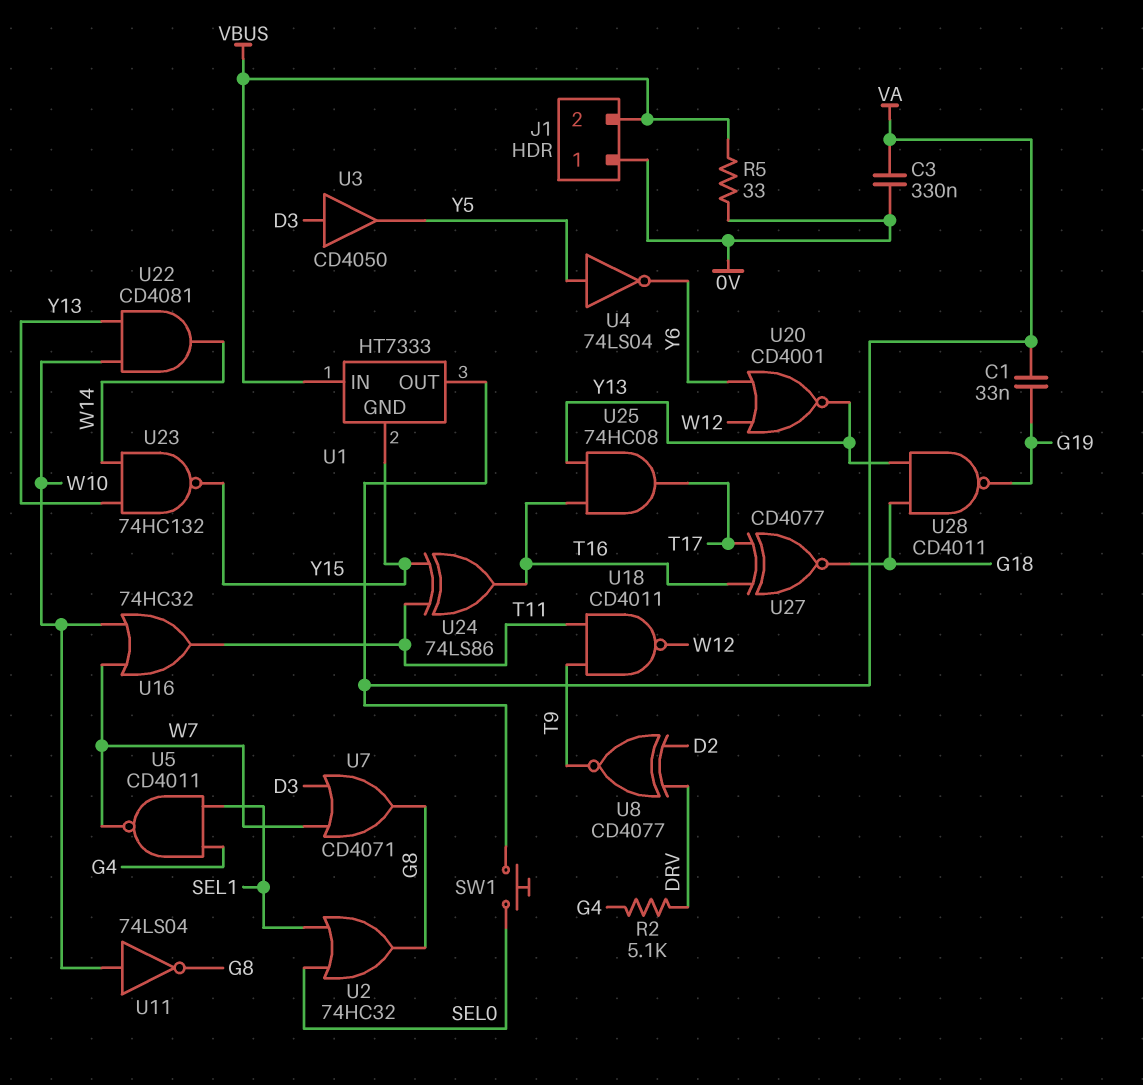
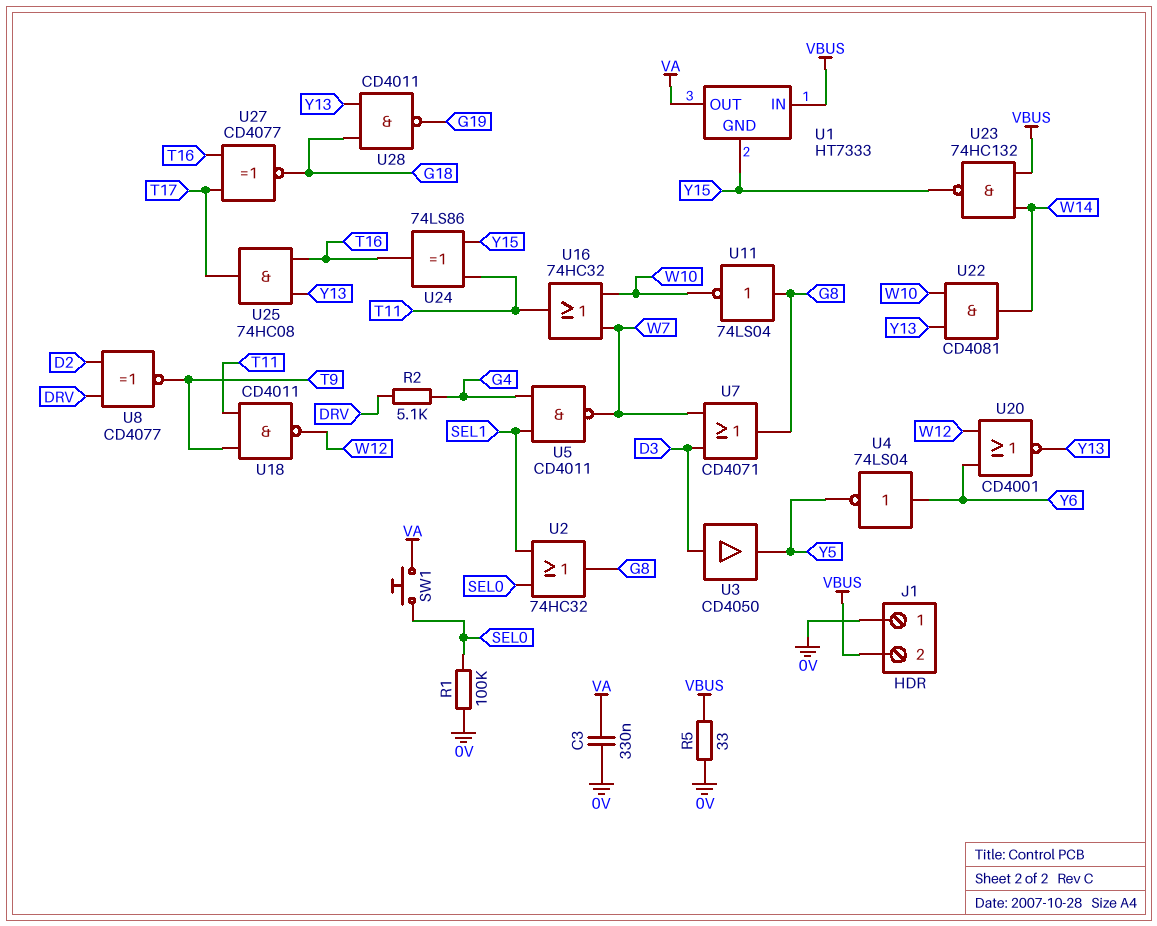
C1: 33nF (G19, VA) -> none
R1: none -> 100k (0V, SEL0)
U4: NOT 74LS04 (in Y5, out Y6) -> NOT 74LS04 (in Y6, out Y5)
U11: NOT 74LS04 (in W10, out G8) -> NOT 74LS04 (in G8, out W10)
U23: NAND 74HC132 (in W14, in Y13, out Y15) -> NAND 74HC132 (in VBUS, in W14, out Y15)

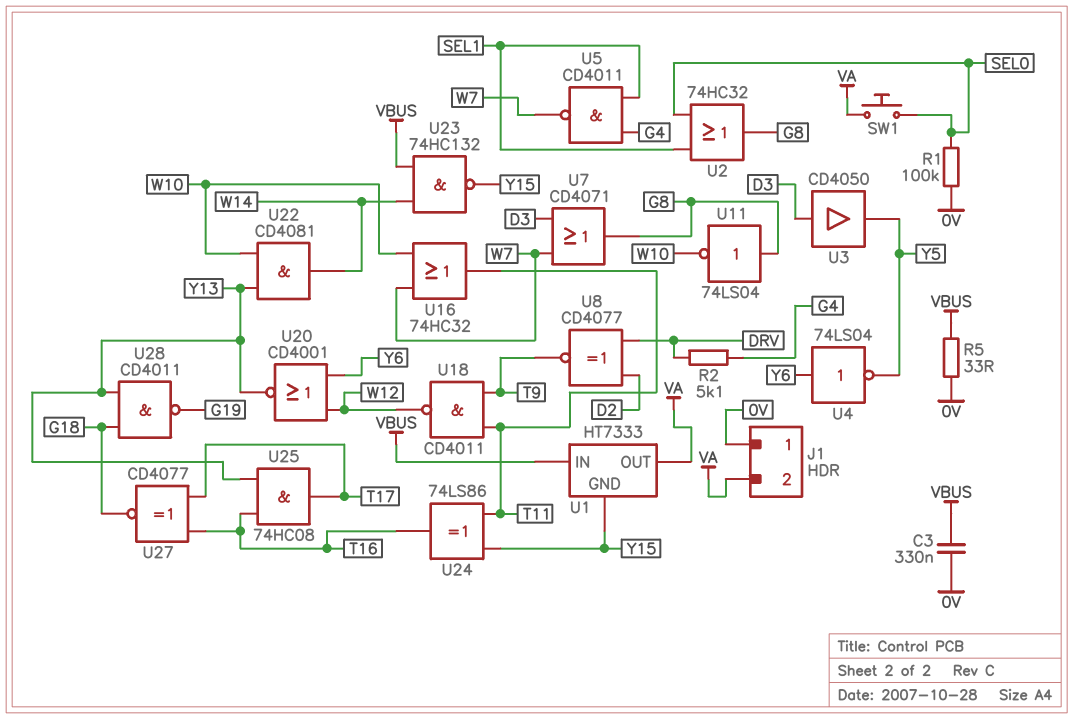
C3: 330nF (0V, VA) -> 330nF (0V, VBUS)
J1 pin 2: VBUS -> VA

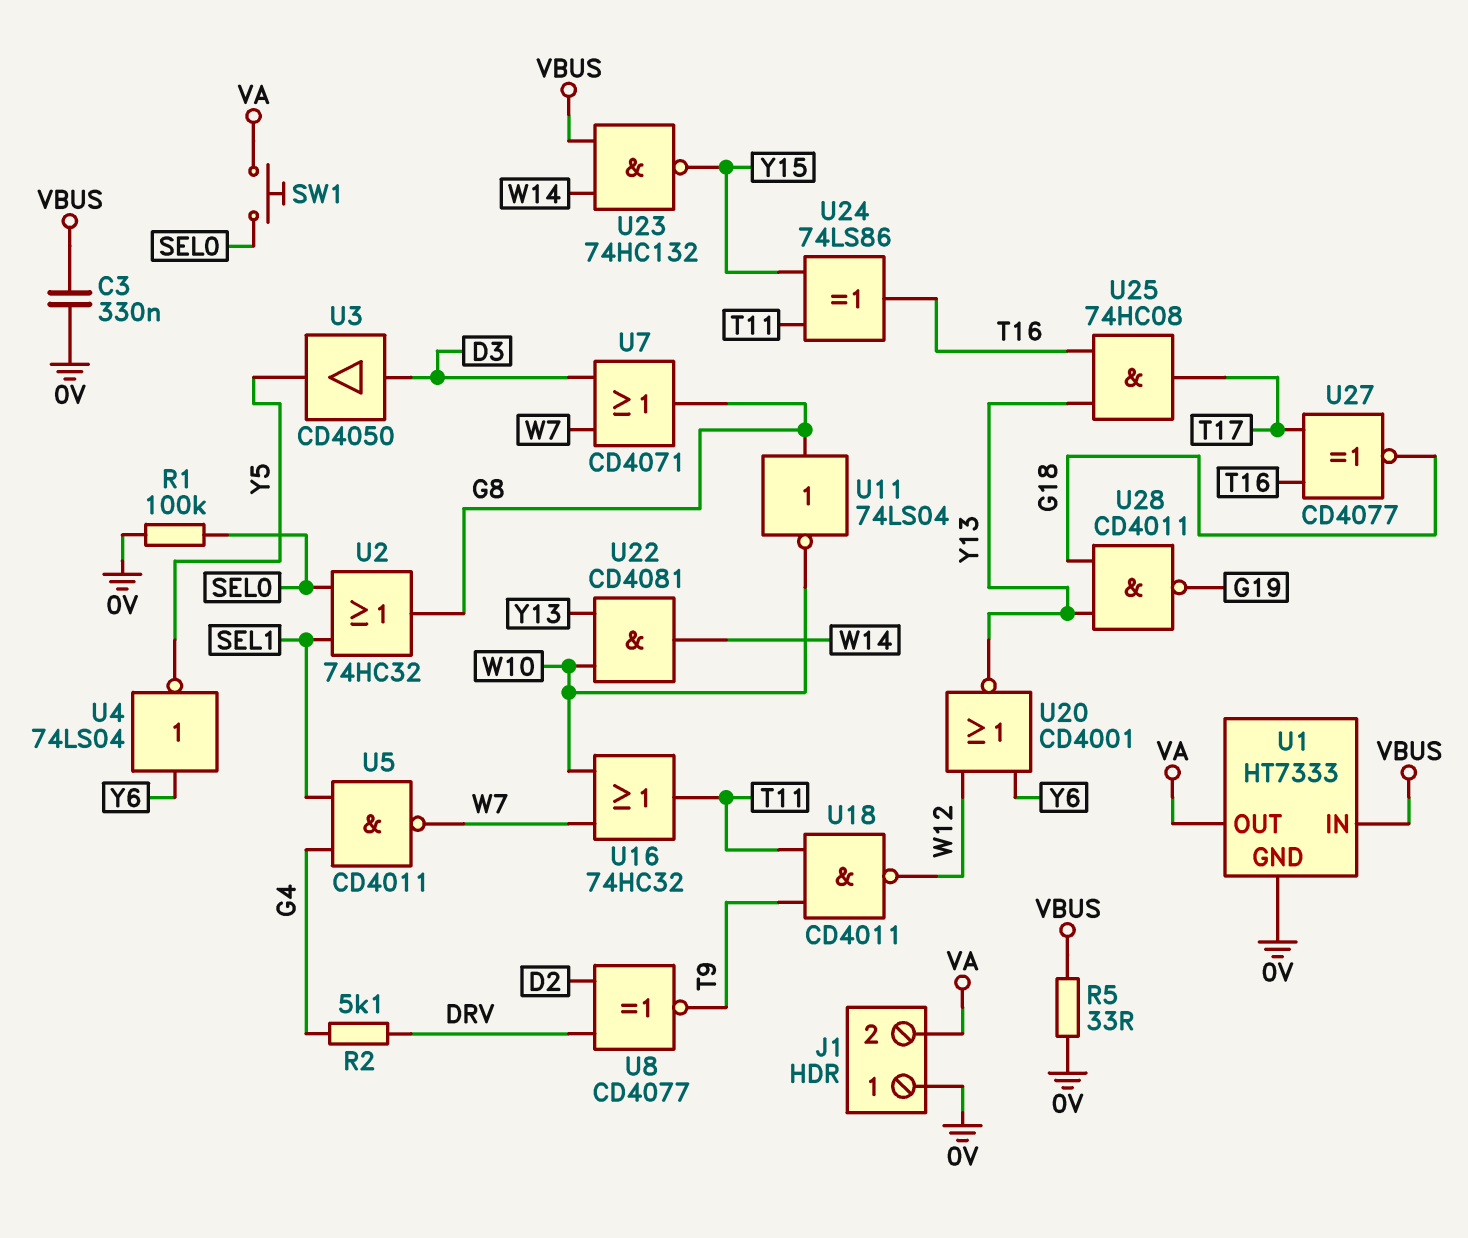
U1 pin GND: Y15 -> 0V

